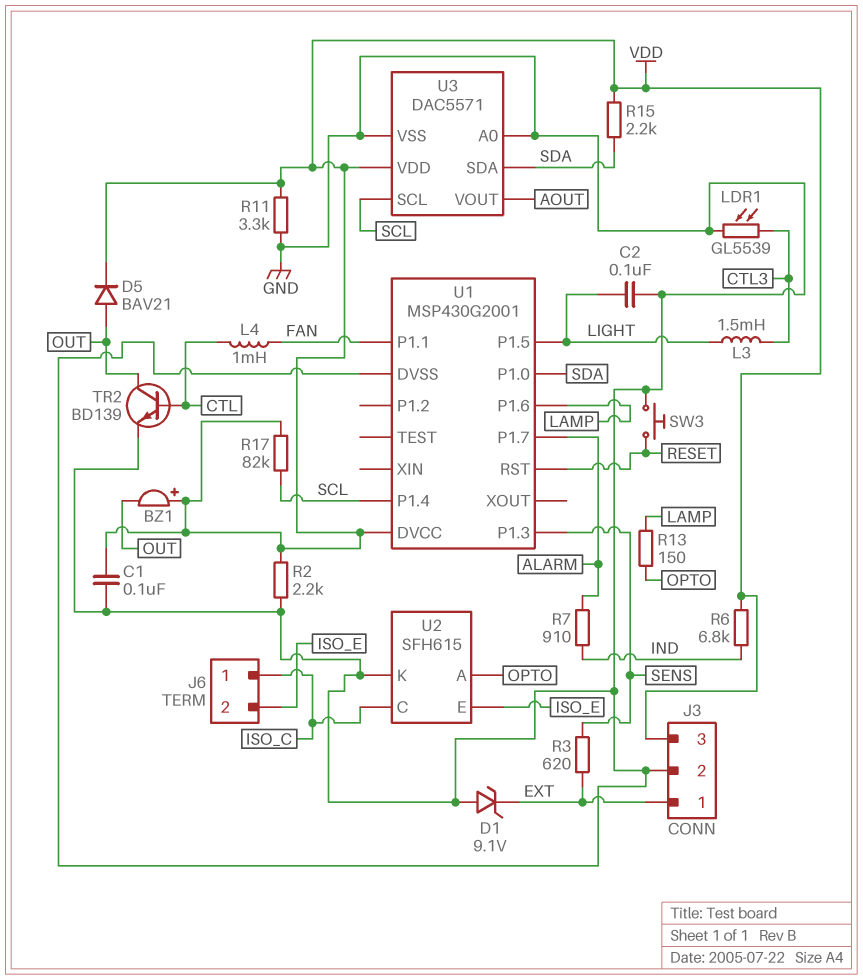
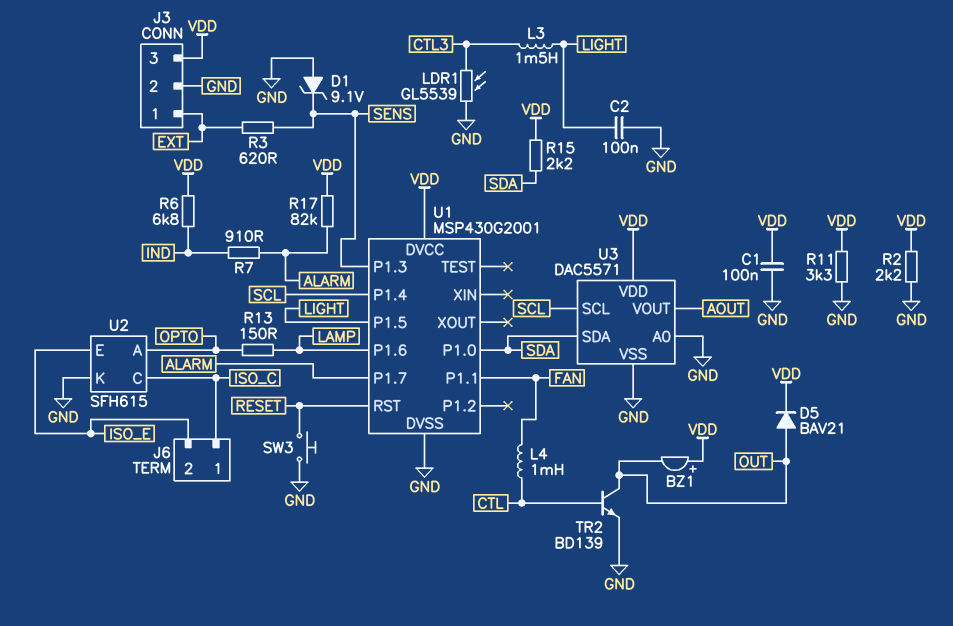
D1: zener 9.1V (A GND, K EXT) -> zener 9.1V (A GND, K SENS)
R17: 82k (SCL, VDD) -> 82k (ALARM, VDD)

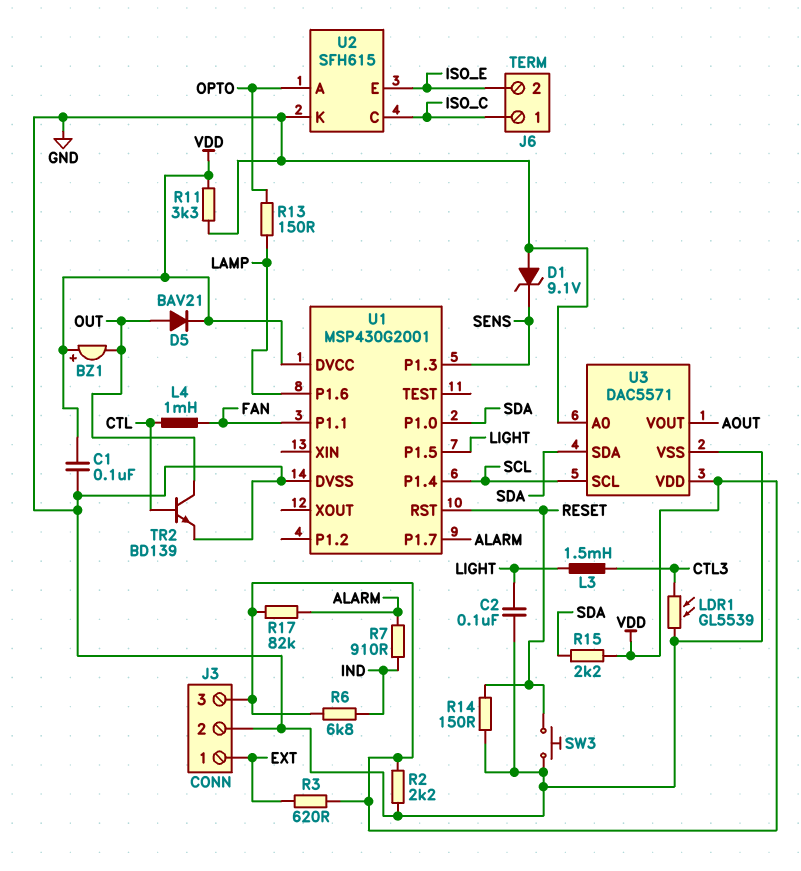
R3: 620 (EXT, SENS) -> 620 (EXT, VDD)
R14: none -> 150 (GND, RESET)

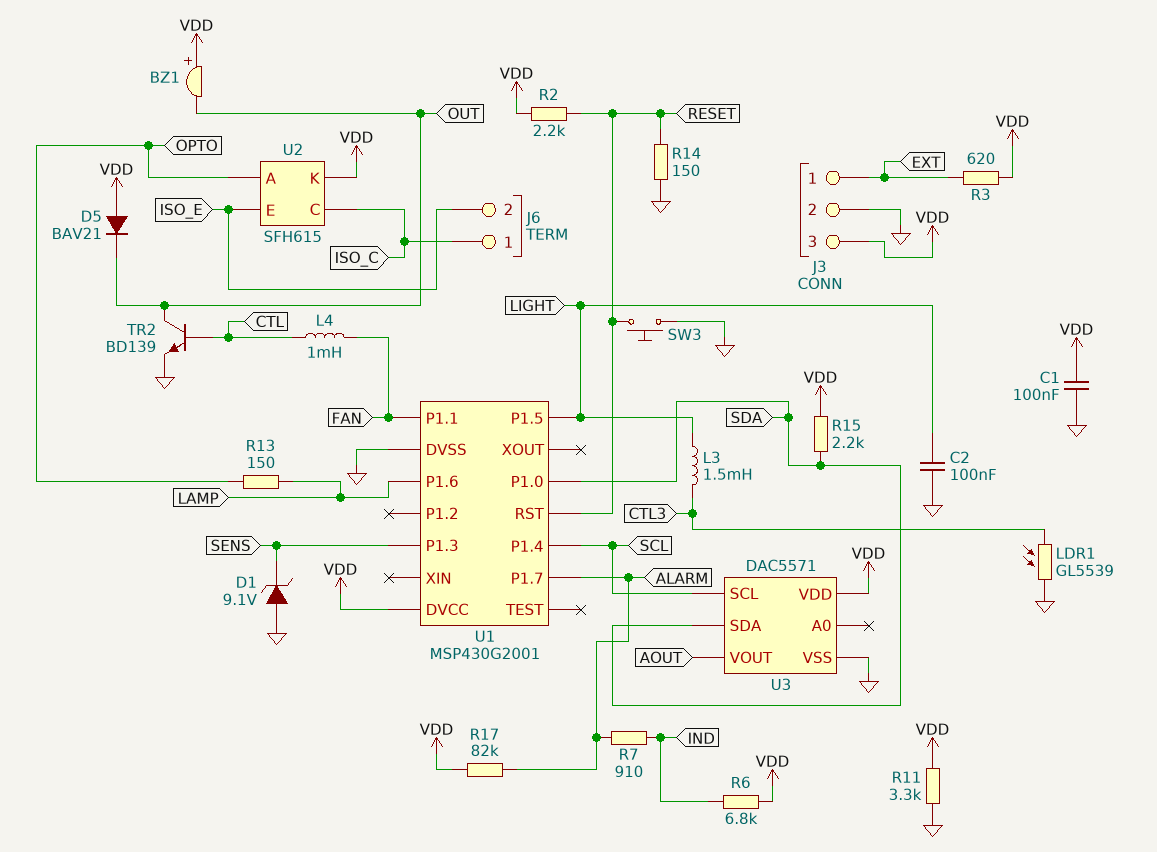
D5: diode BAV21 (A OUT, K VDD) -> diode BAV21 (A VDD, K OUT)
R2: 2.2k (GND, VDD) -> 2.2k (RESET, VDD)
U2 pin K: GND -> VDD
U3 pin A0: GND -> none

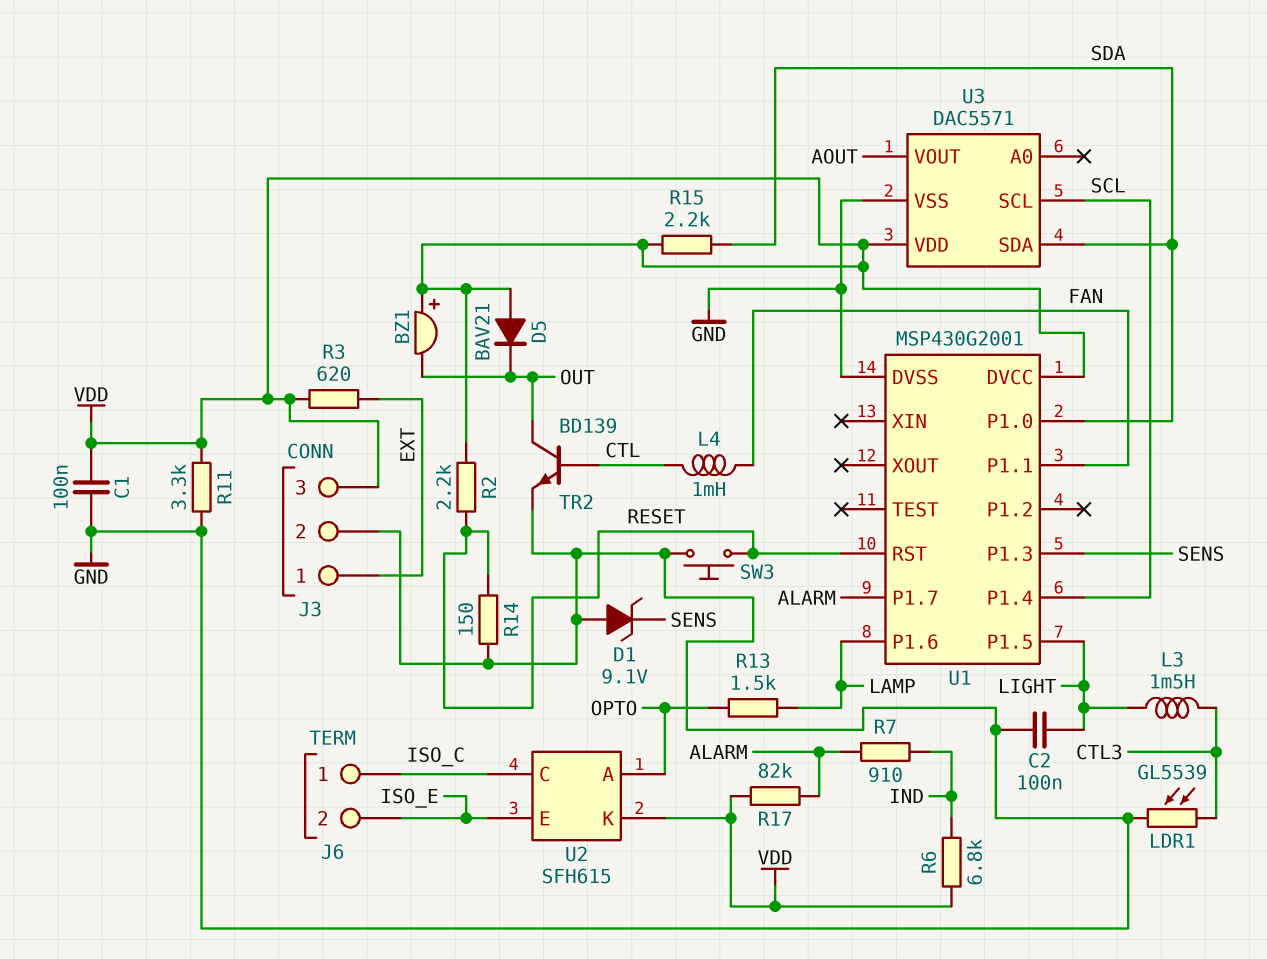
R13: 150 (LAMP, OPTO) -> 1.5k (LAMP, OPTO)

